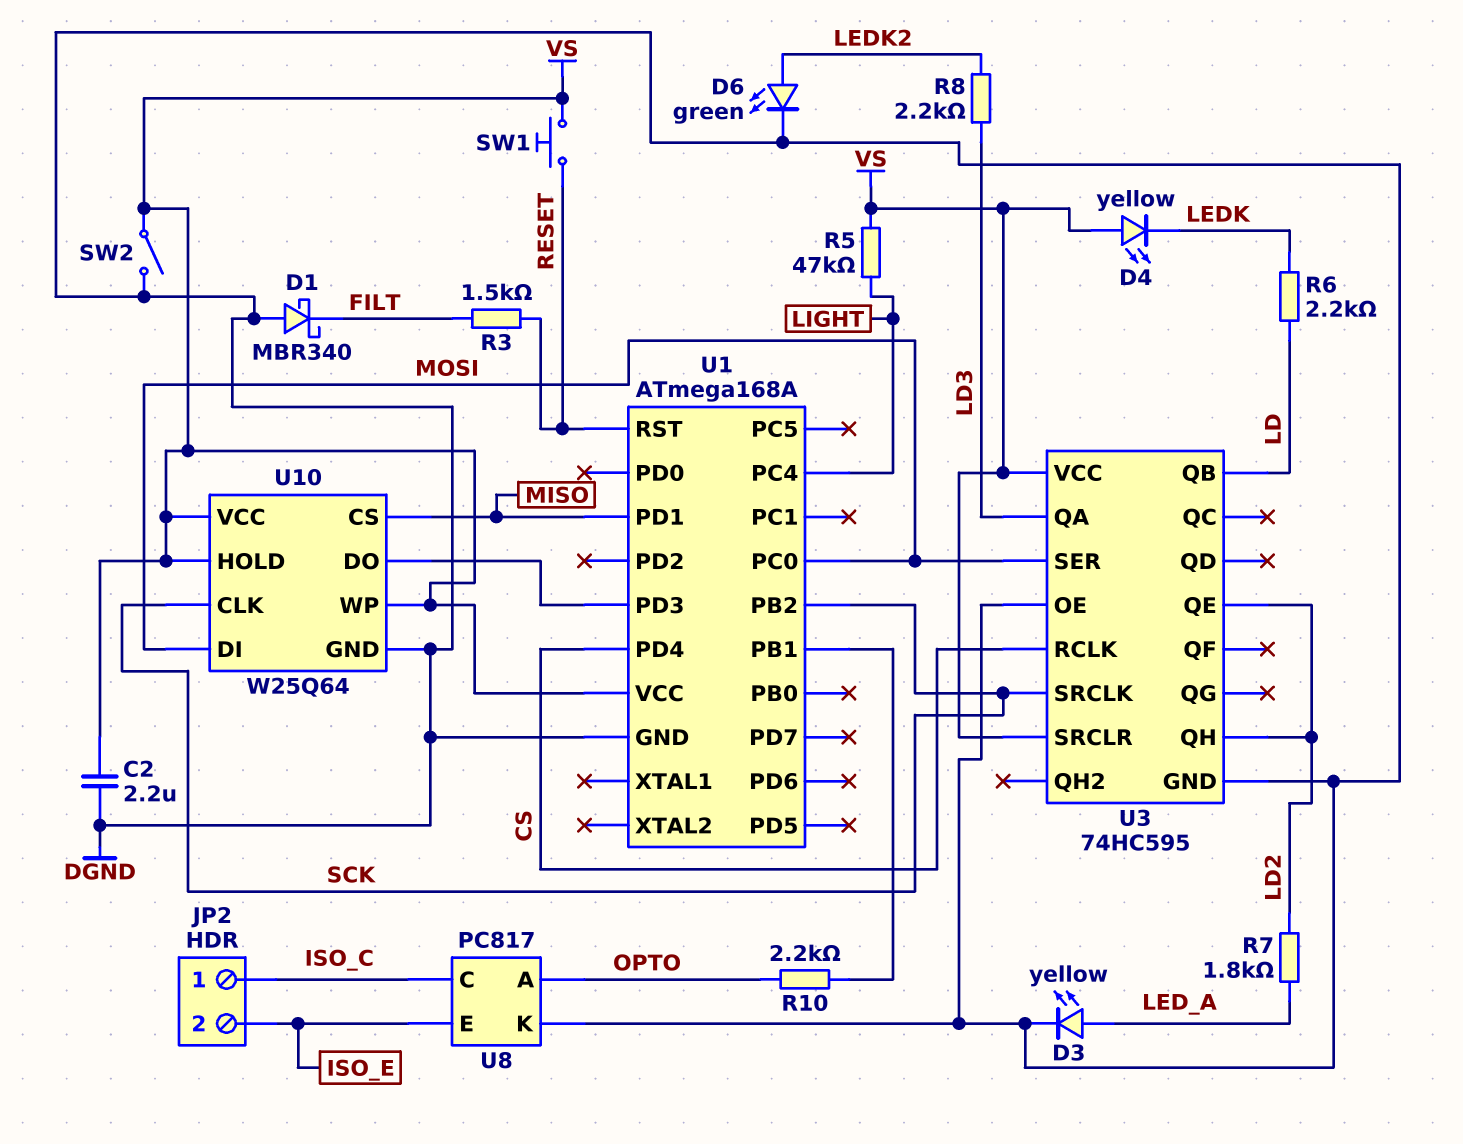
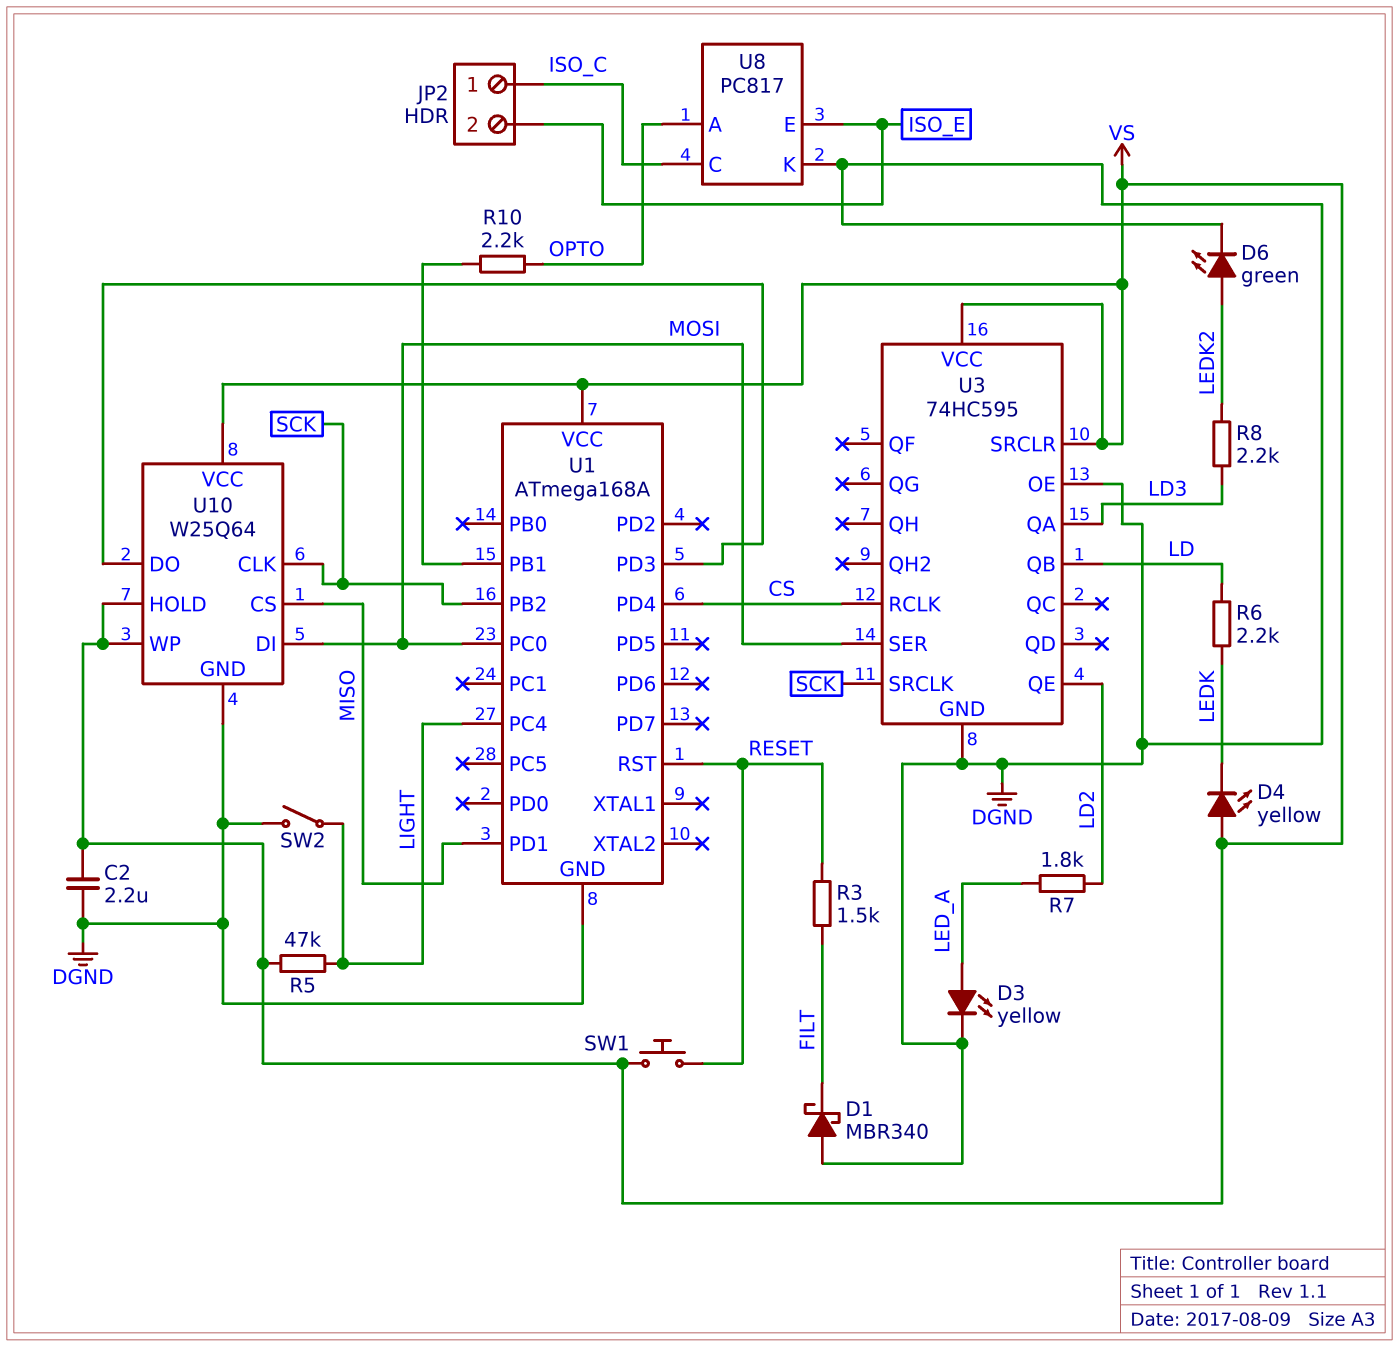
SW2: switch (DGND, VS) -> switch (DGND, LIGHT)
U3 pin QH: LD2 -> none

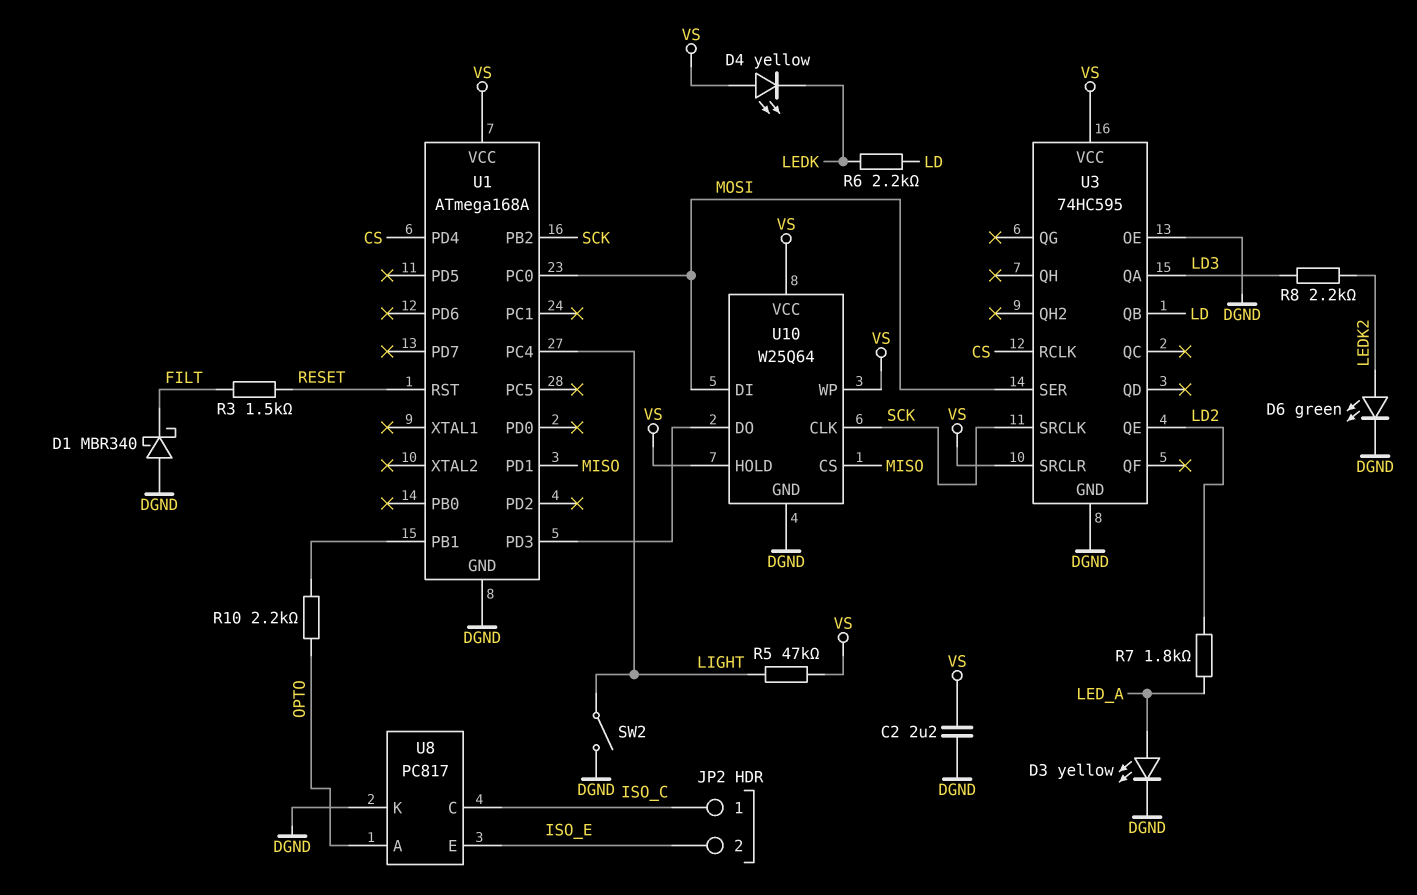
SW1: button (RESET, VS) -> none

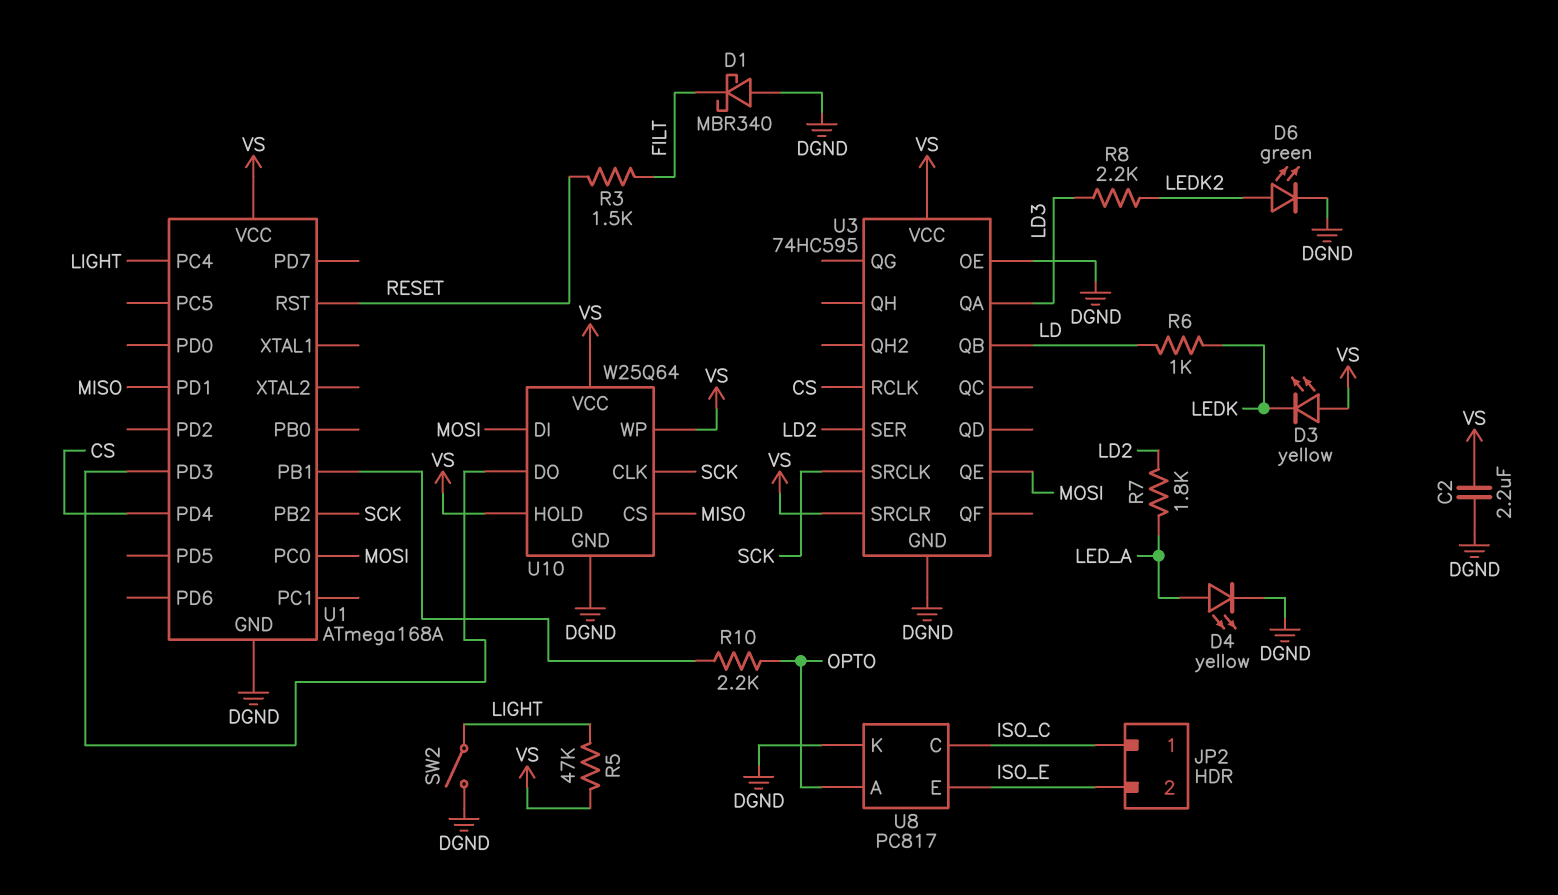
D3: LED yellow (A LED_A, K DGND) -> LED yellow (A VS, K LEDK)
D4: LED yellow (A VS, K LEDK) -> LED yellow (A LED_A, K DGND)
R6: 2.2k (LD, LEDK) -> 1k (LD, LEDK)
U3 pin QE: LD2 -> MOSI
U3 pin SER: MOSI -> LD2

